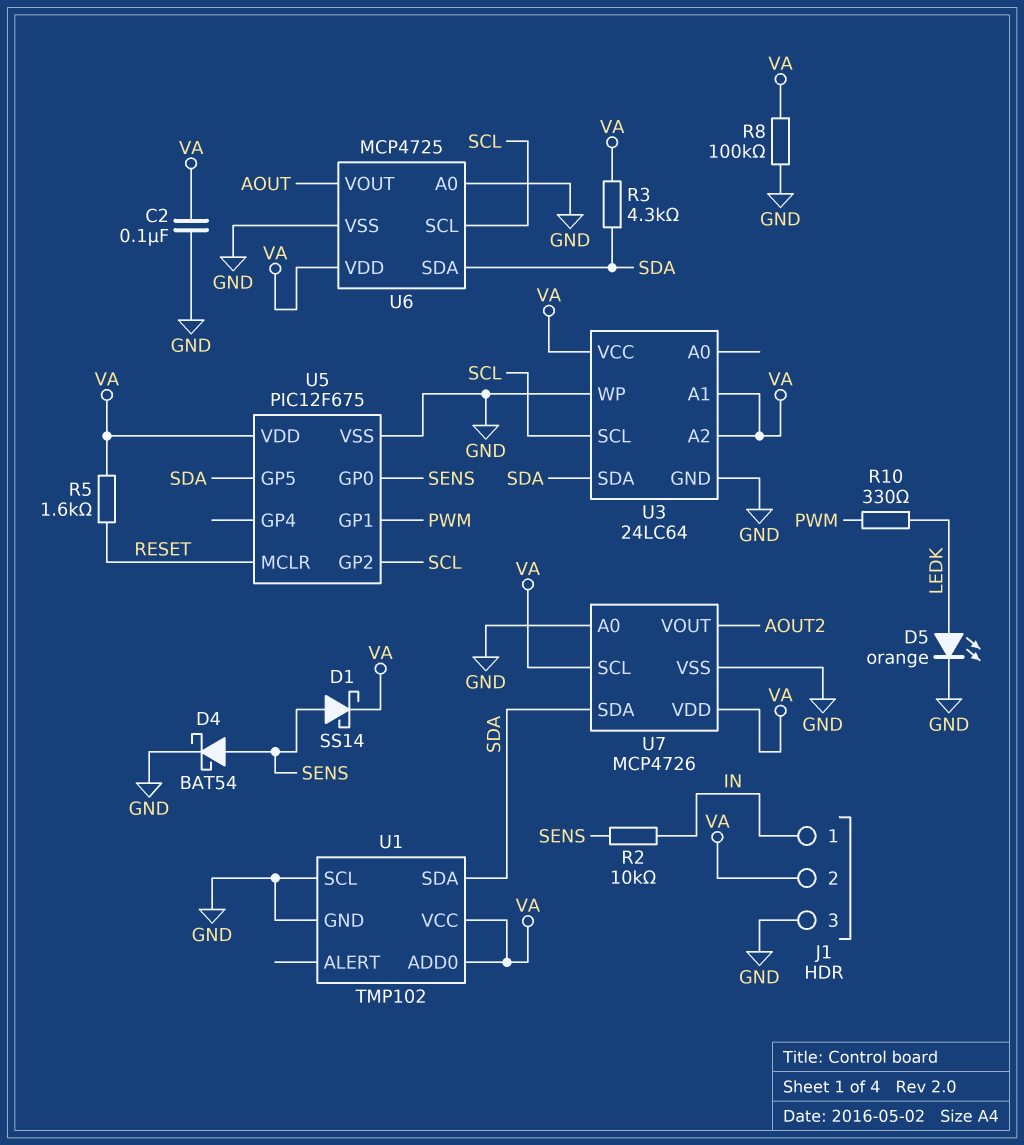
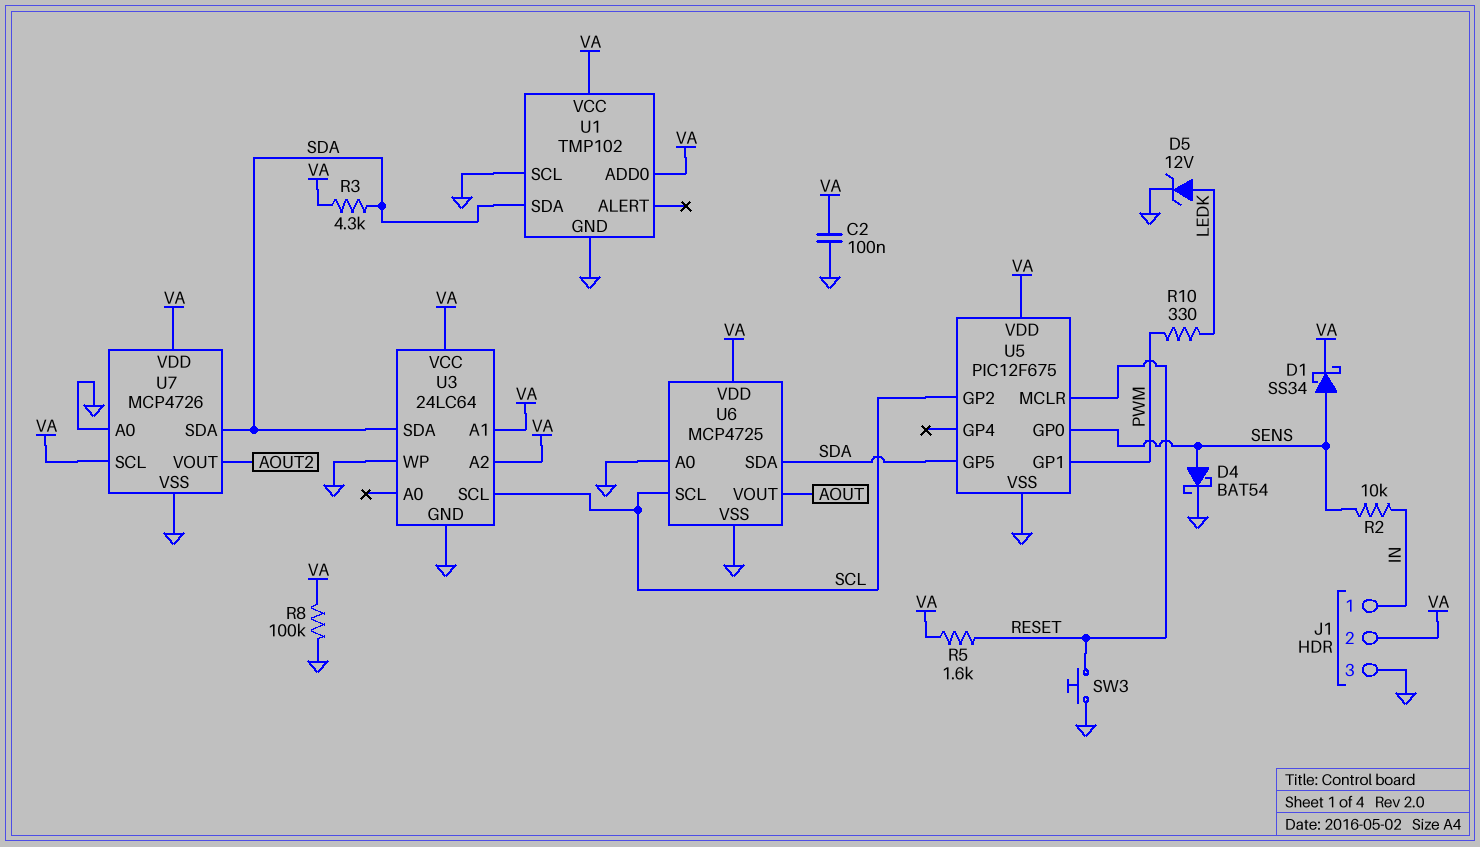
D1: schottky SS14 (A SENS, K VA) -> schottky SS34 (A SENS, K VA)
D5: LED orange (A LEDK, K GND) -> zener 12V (A LEDK, K GND)
SW3: none -> button (GND, RESET)

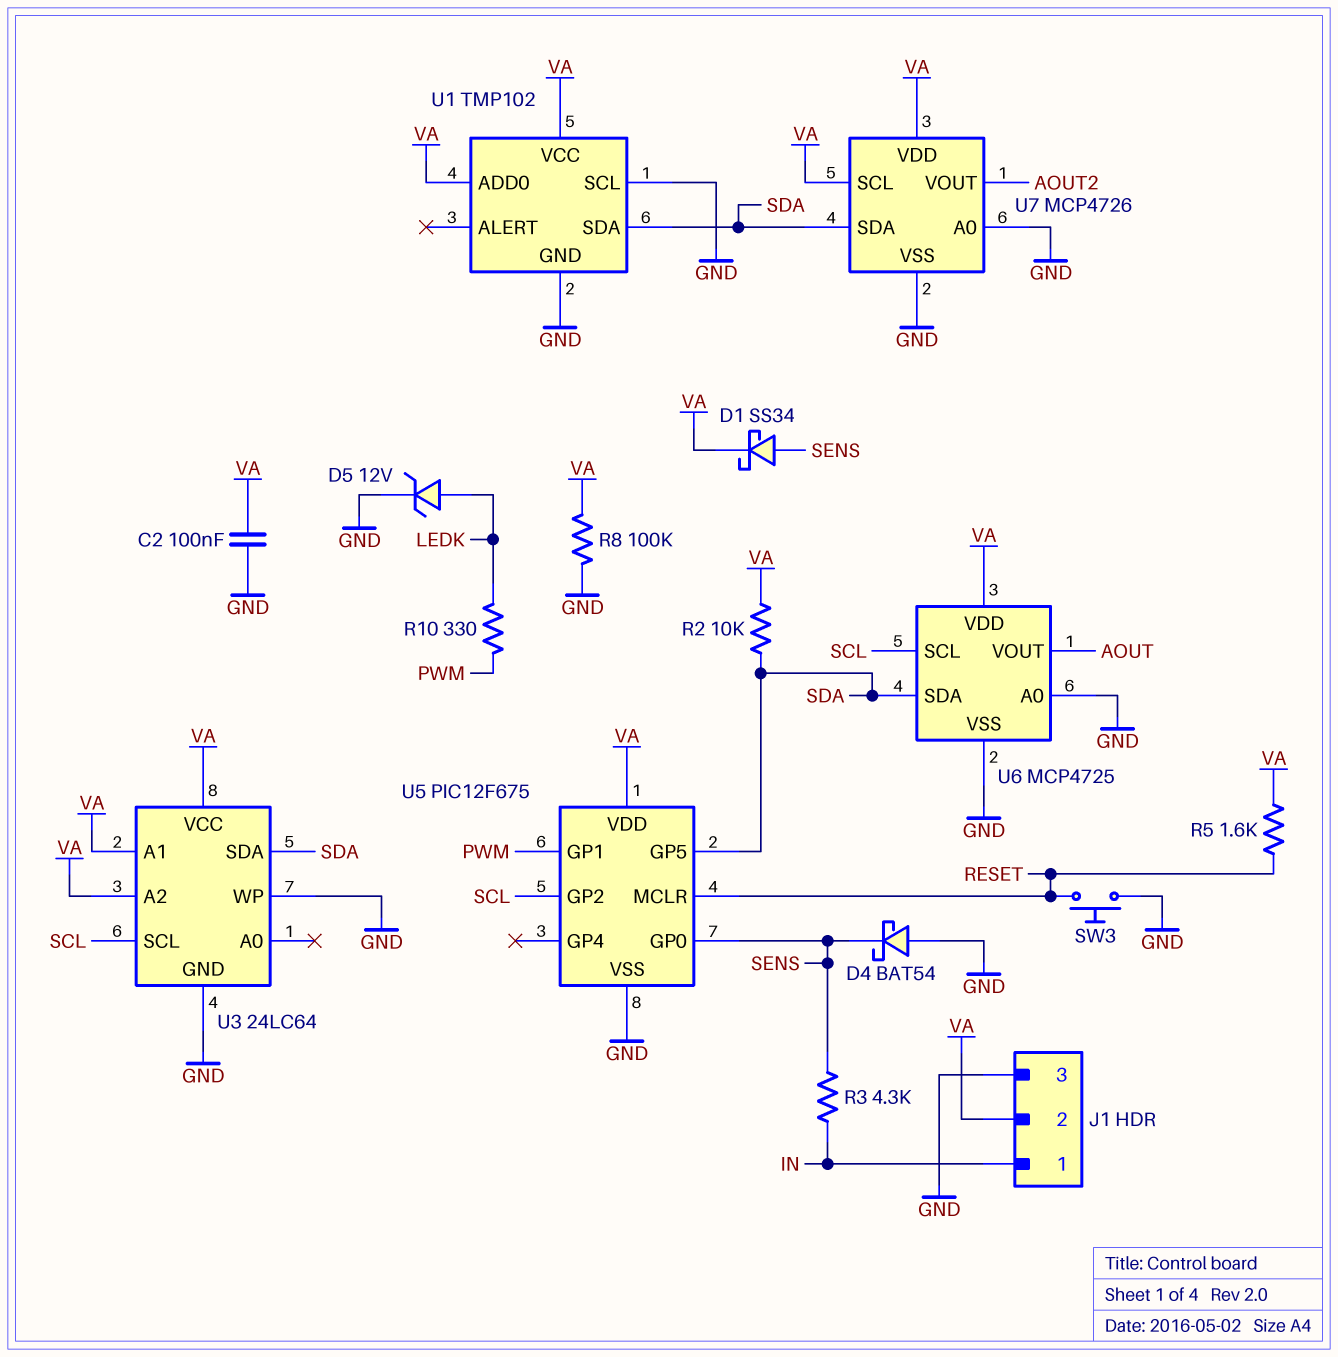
D4: schottky BAT54 (A SENS, K GND) -> schottky BAT54 (A GND, K SENS)
R2: 10k (IN, SENS) -> 10k (SDA, VA)
R3: 4.3k (SDA, VA) -> 4.3k (IN, SENS)

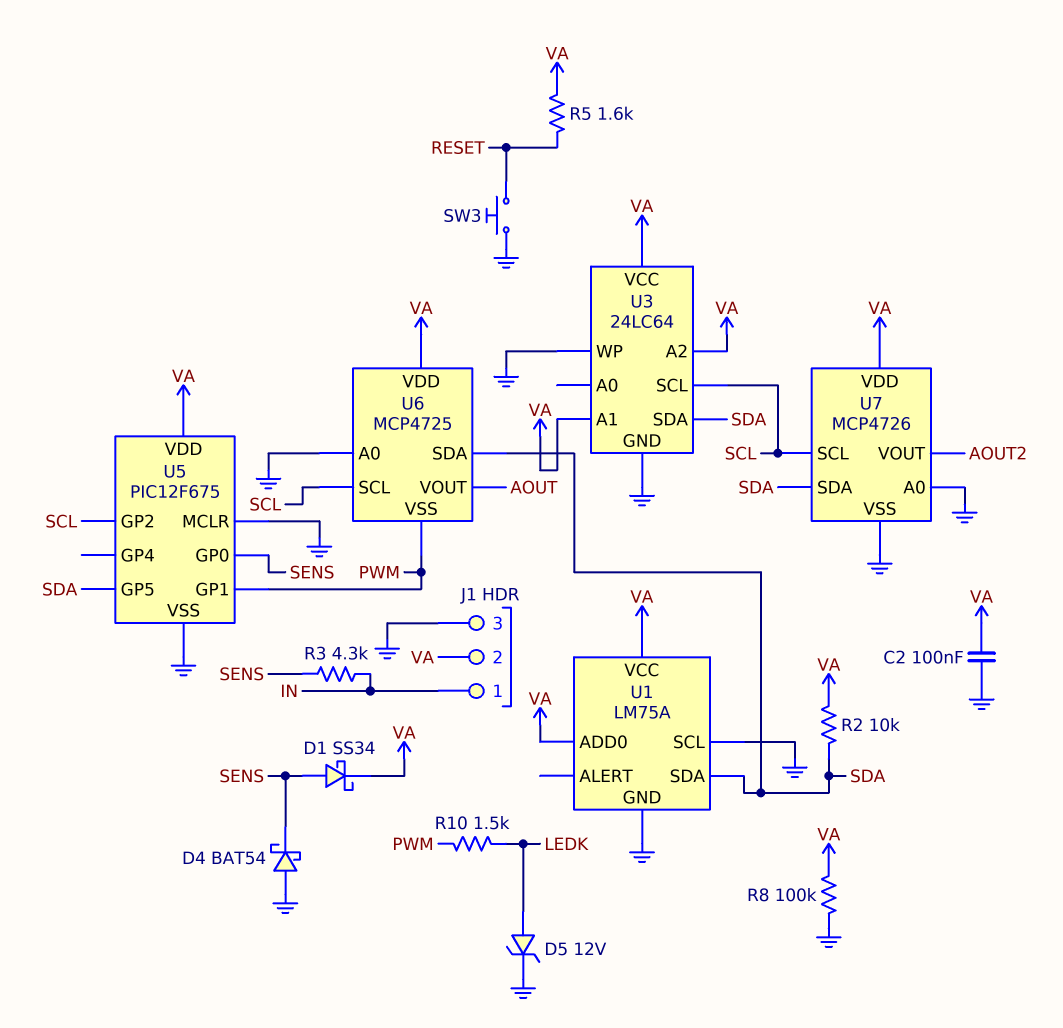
R10: 330 (LEDK, PWM) -> 1.5k (LEDK, PWM)
U1: TMP102 -> LM75A
U5 pin MCLR: RESET -> GND
U6 pin VSS: GND -> PWM
U7 pin SCL: VA -> SCL

